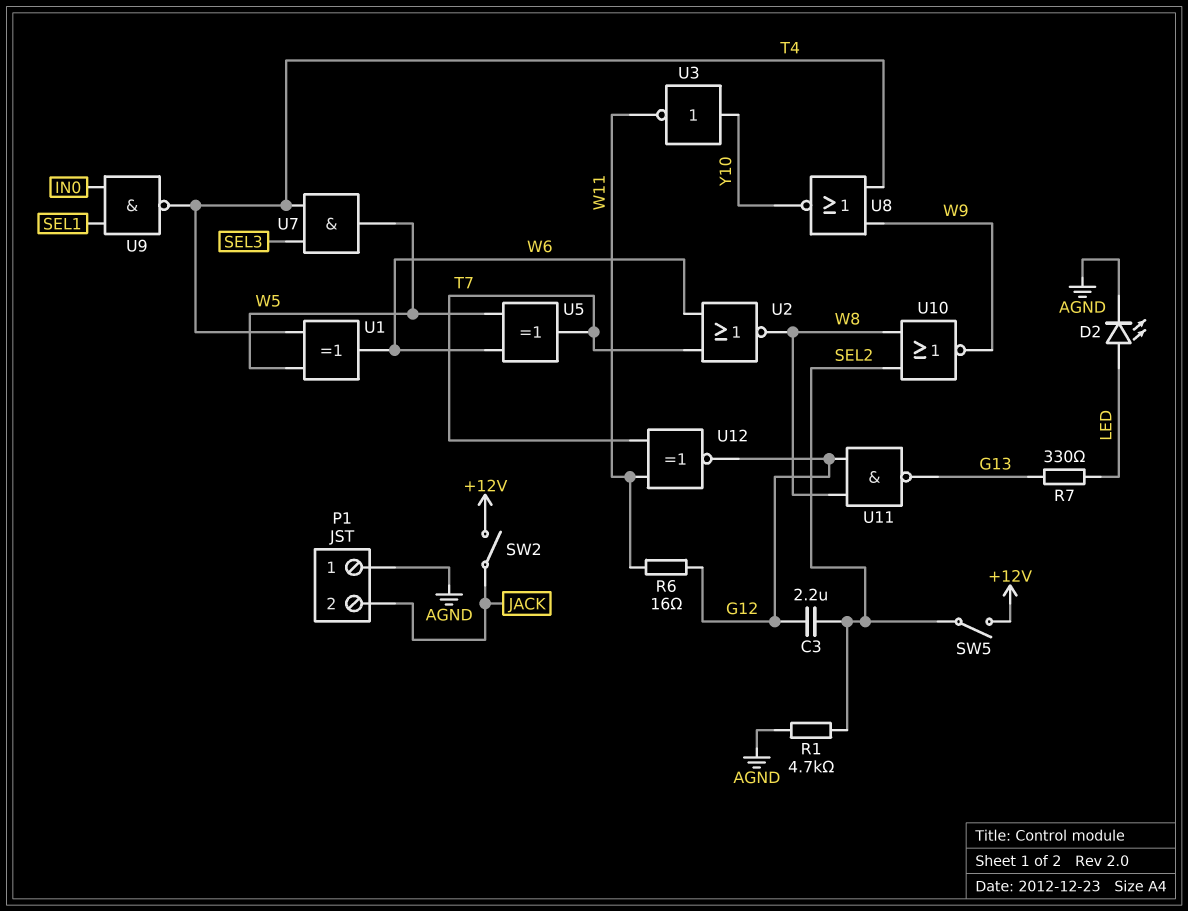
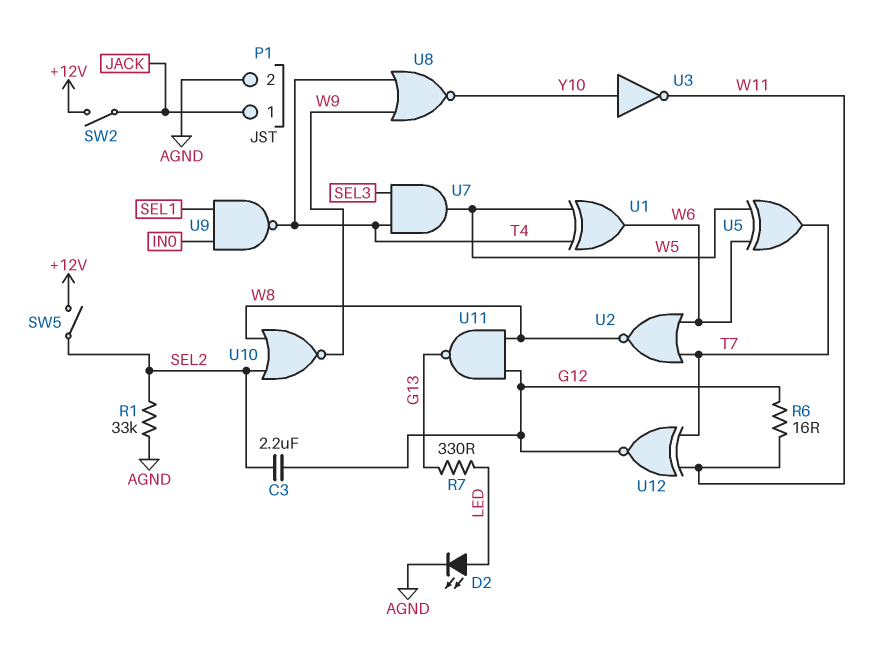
P1 pin 1: AGND -> JACK
P1 pin 2: JACK -> AGND
R1: 4.7k (AGND, SEL2) -> 33k (AGND, SEL2)

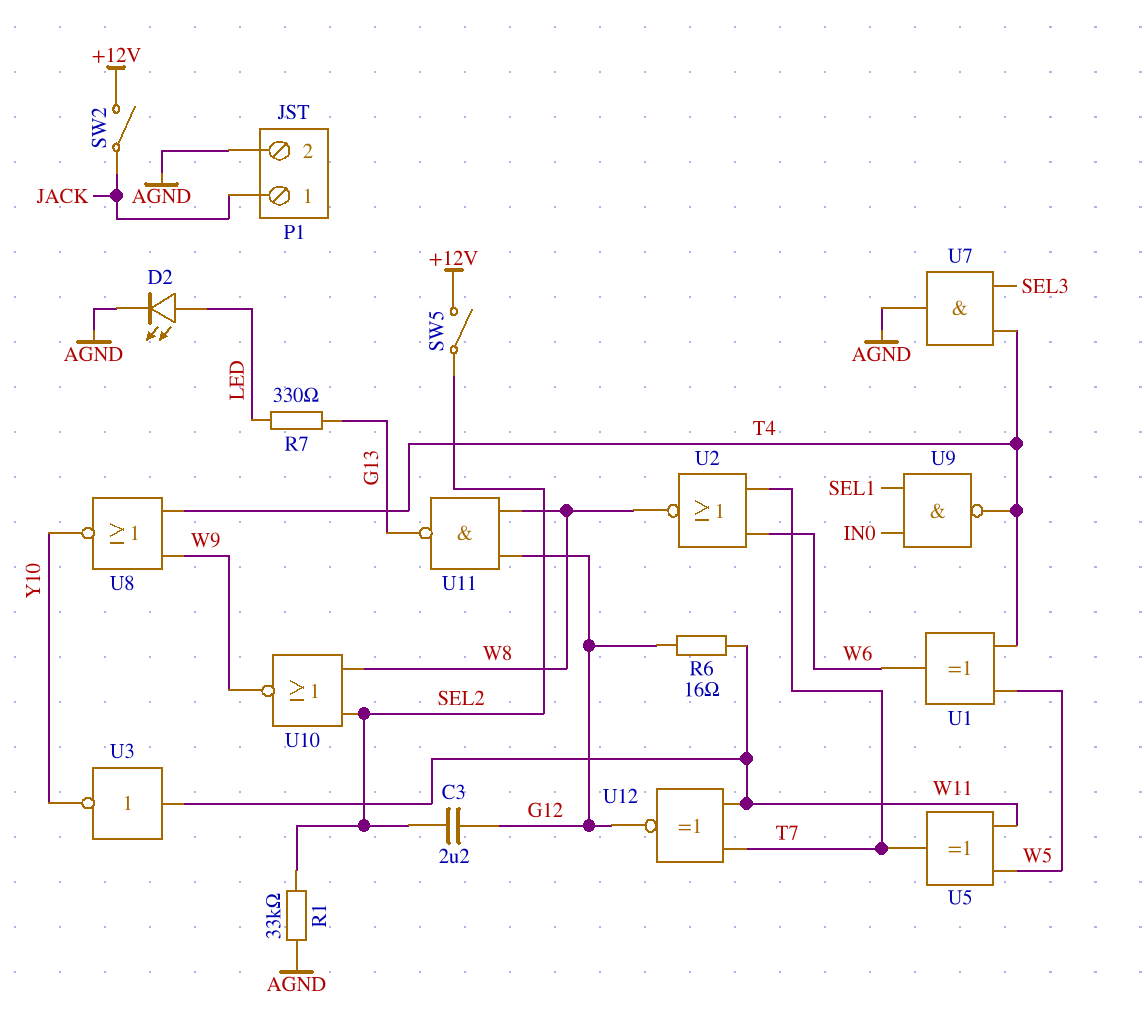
U3: NOT (in Y10, out W11) -> NOT (in W11, out Y10)
U5: XOR (in W5, in W6, out T7) -> XOR (in W5, in W11, out T7)
U7: AND (in SEL3, in T4, out W5) -> AND (in SEL3, in T4, out AGND)

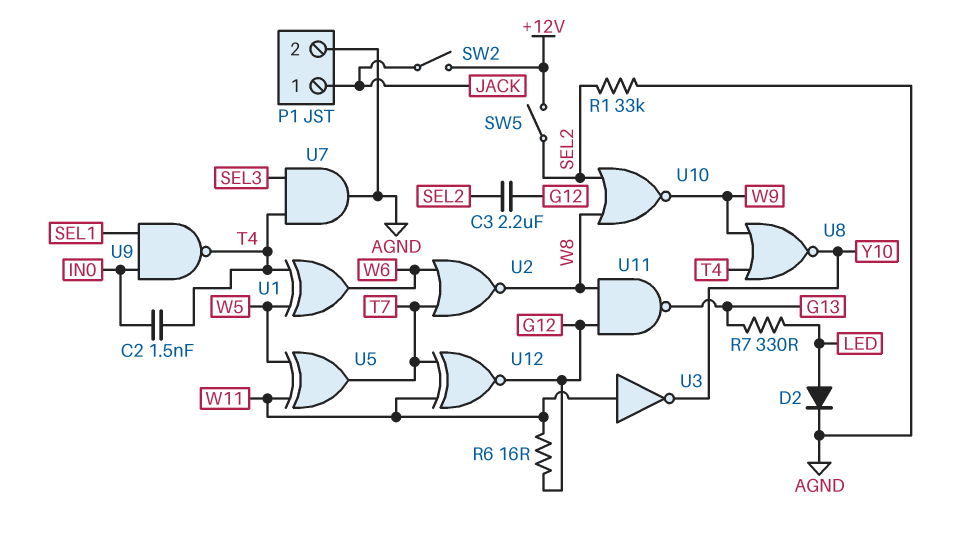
C2: none -> 1.5nF (IN0, T4)
D2: LED (A LED, K AGND) -> diode (A LED, K AGND)

